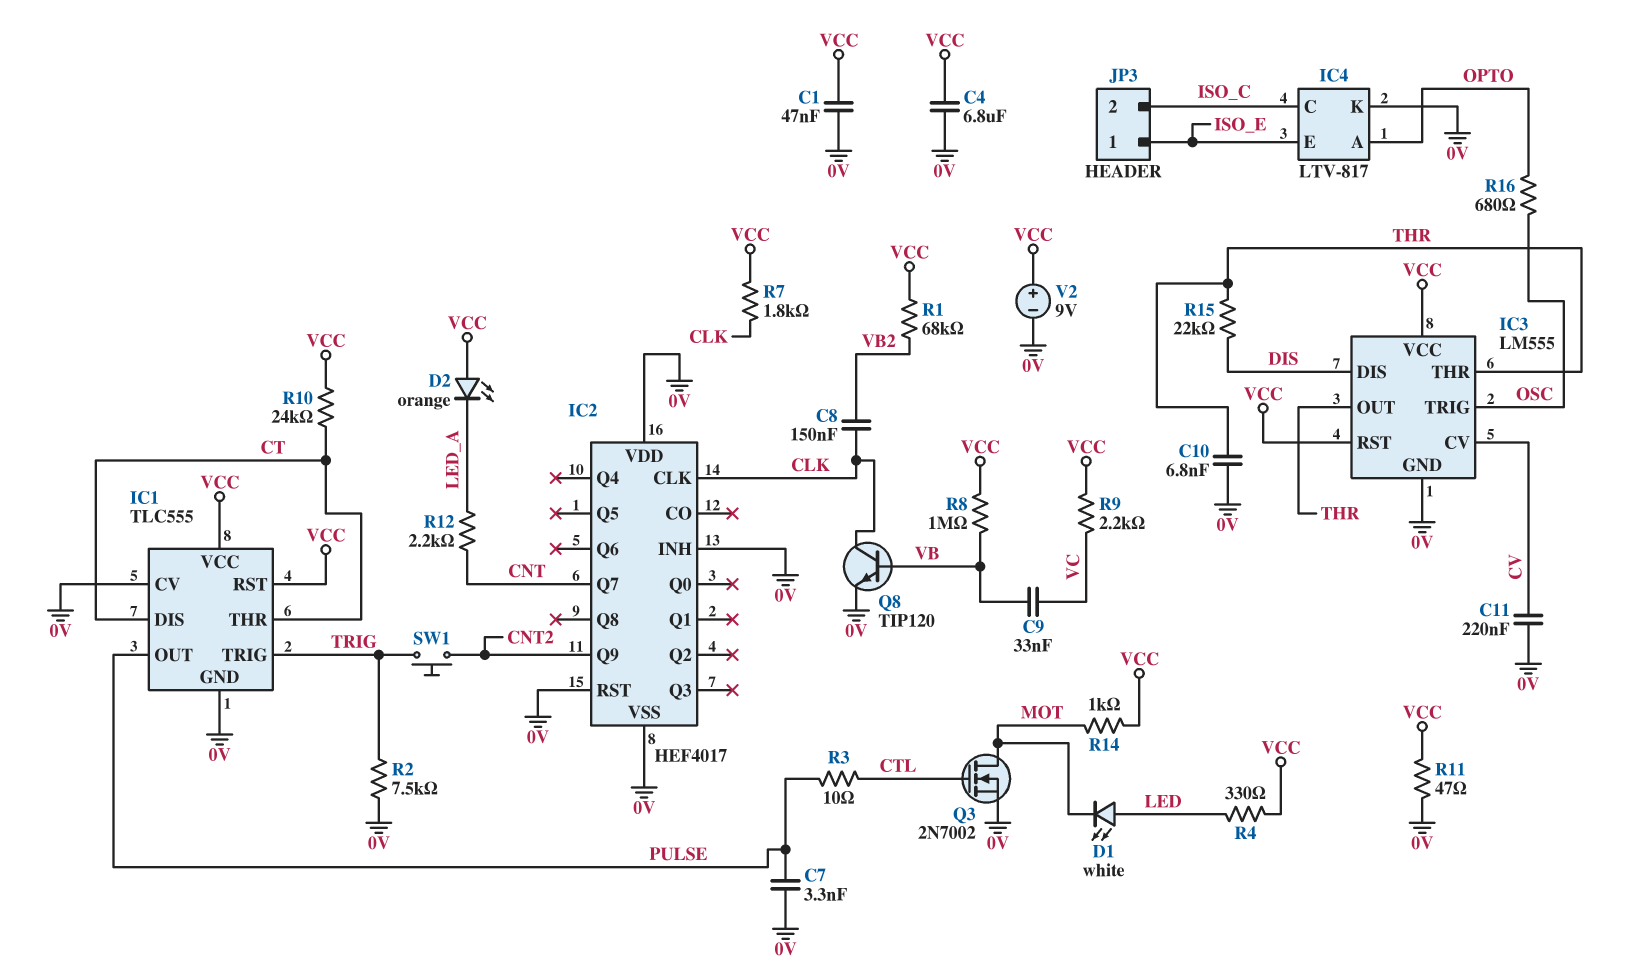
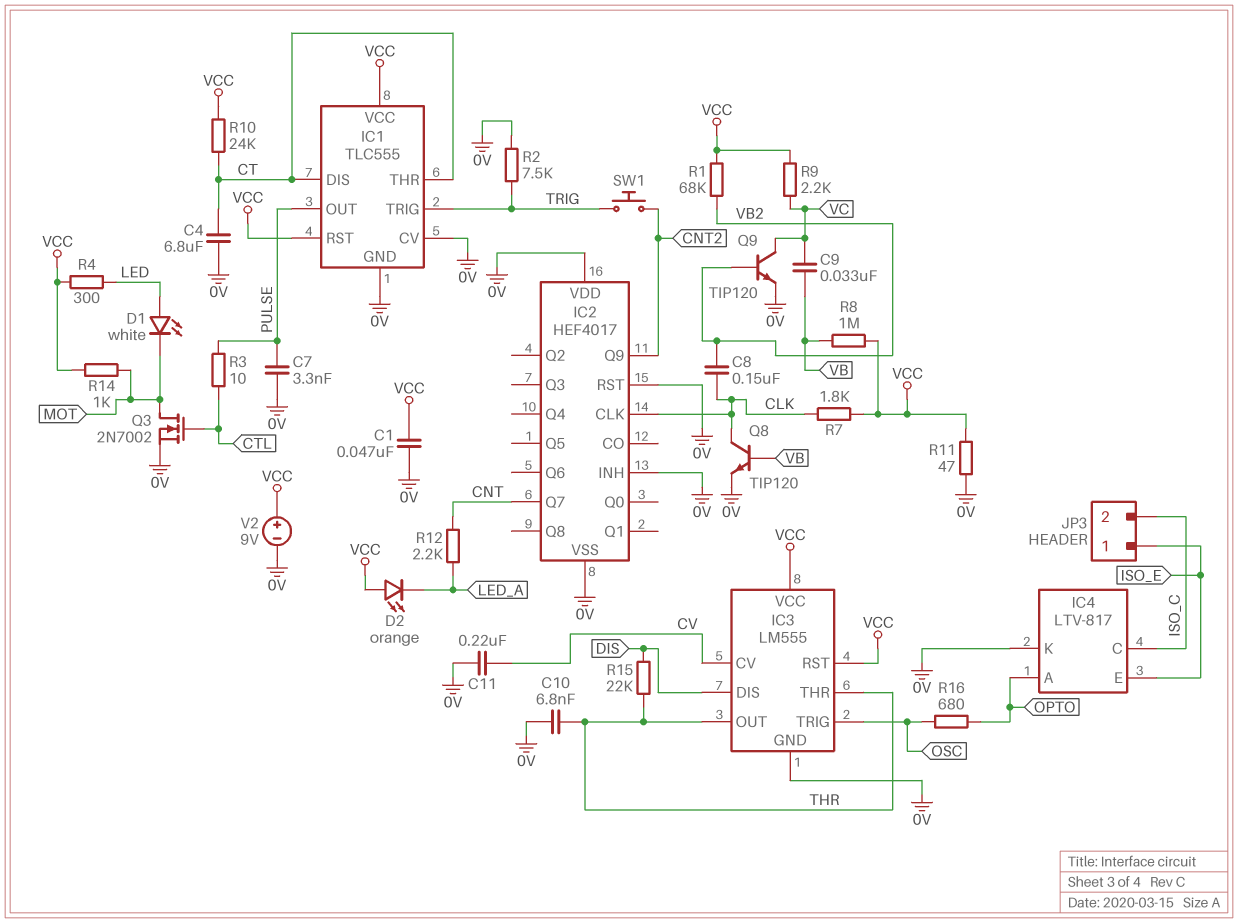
C4: 6.8uF (0V, VCC) -> 6.8uF (0V, CT)
Q9: none -> NPN TIP120 (B VB2, C VC, E 0V)
R4: 330 (LED, VCC) -> 300 (LED, VCC)

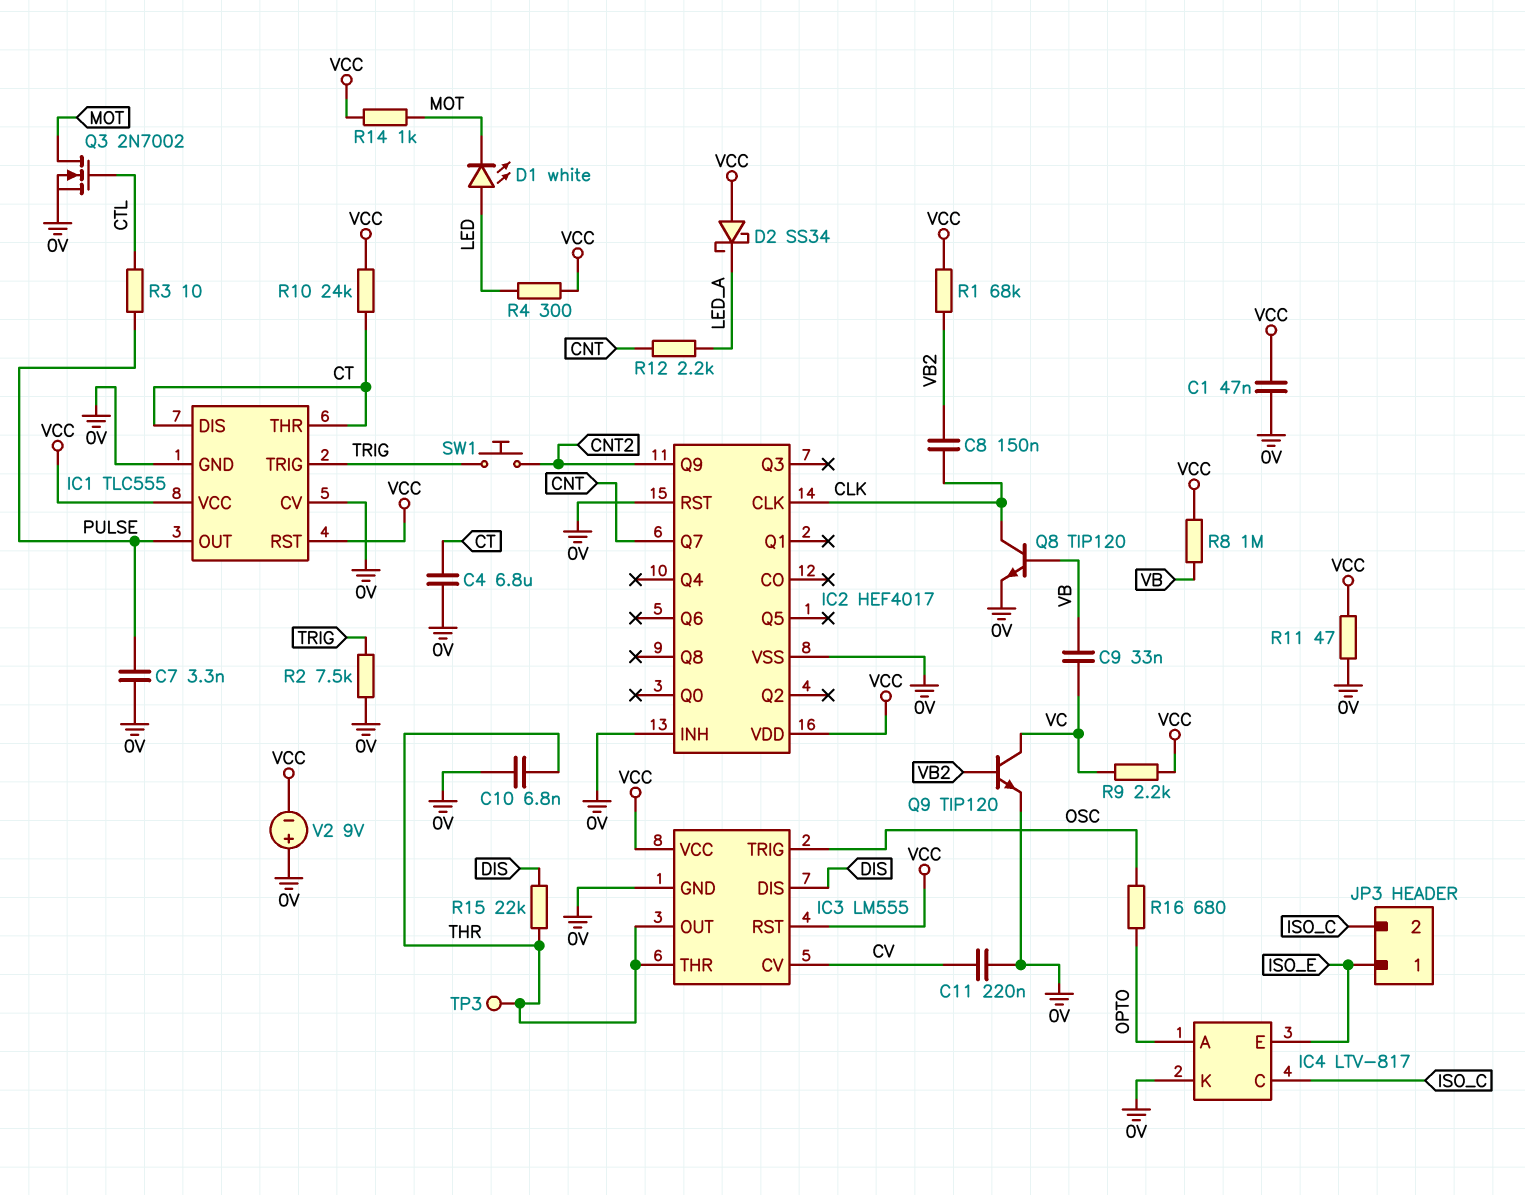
D2: LED orange (A VCC, K LED_A) -> schottky SS34 (A VCC, K LED_A)
IC2 pin VDD: 0V -> VCC
R7: 1.8k (CLK, VCC) -> none
TP3: none -> test point (THR)
V2: 9V (plus VCC, minus 0V) -> 9V (plus 0V, minus VCC)

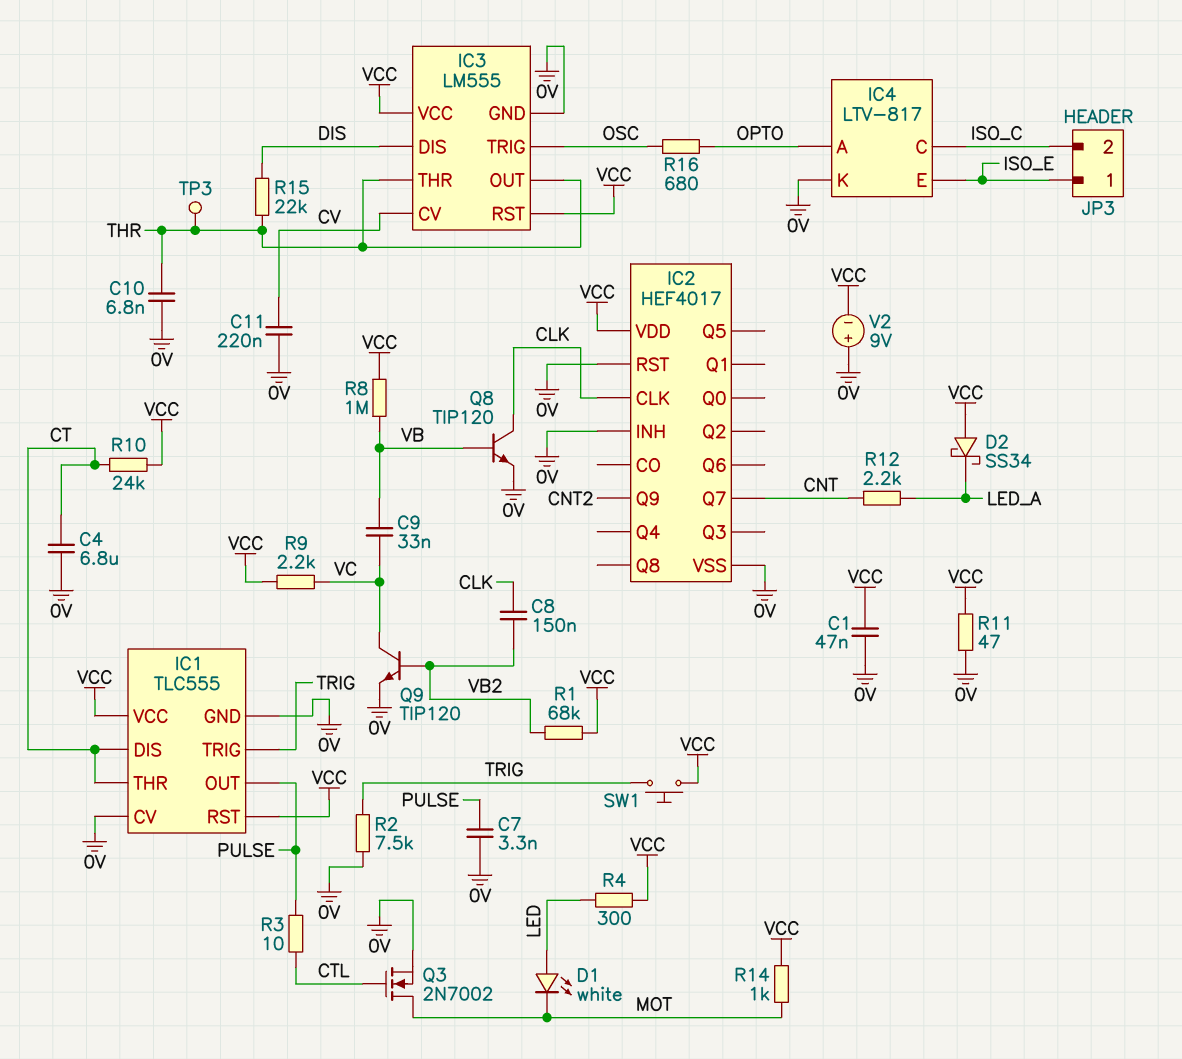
SW1: button (CNT2, TRIG) -> button (TRIG, VCC)

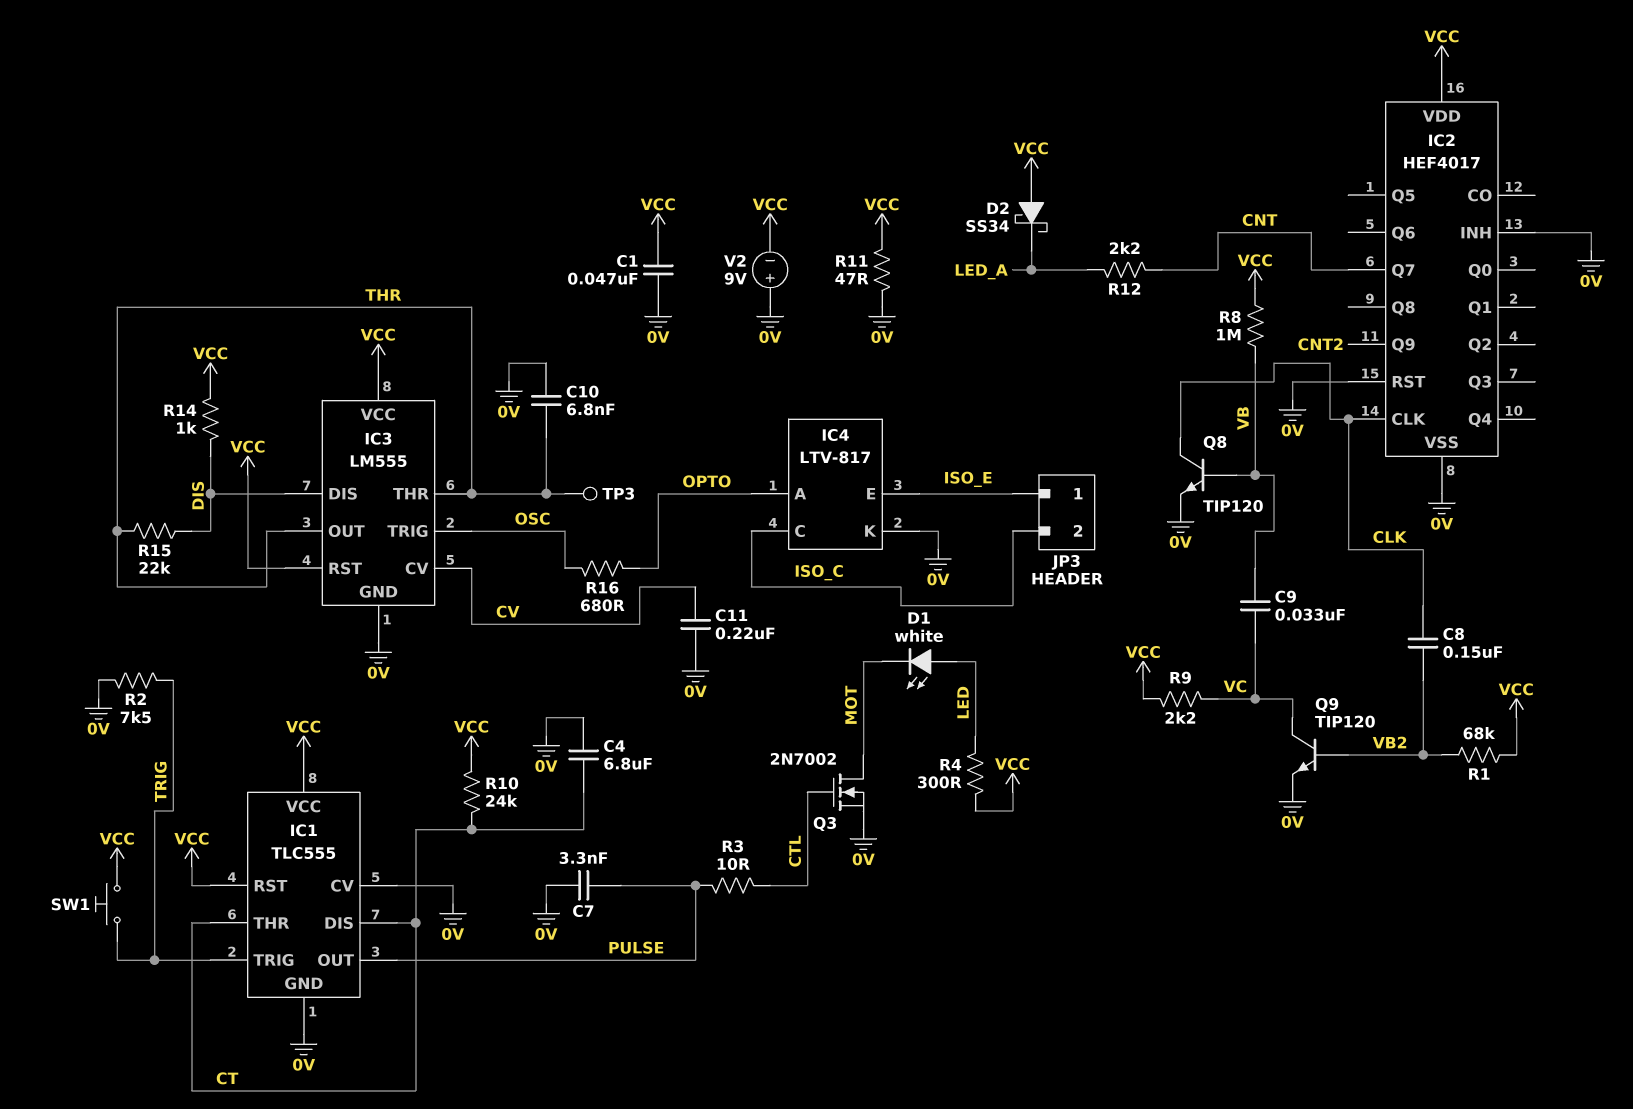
R14: 1k (MOT, VCC) -> 1k (DIS, VCC)

